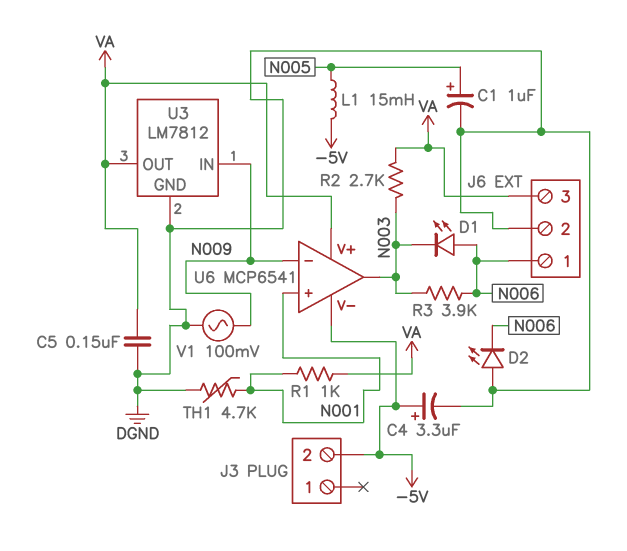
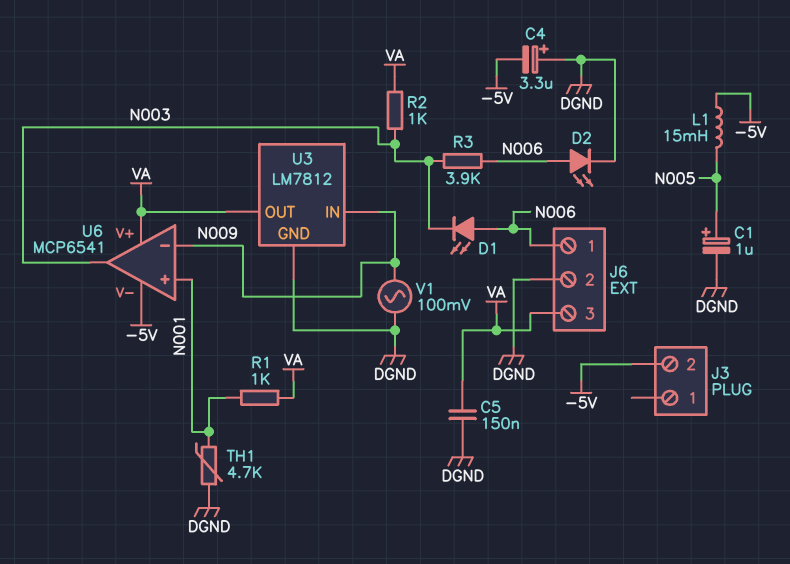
C4: 3.3uF (plus -5V, minus DGND) -> 3.3uF (plus DGND, minus -5V)
D2: LED (A DGND, K N006) -> LED (A N006, K DGND)
R2: 2.7k (N003, VA) -> 1k (N003, VA)

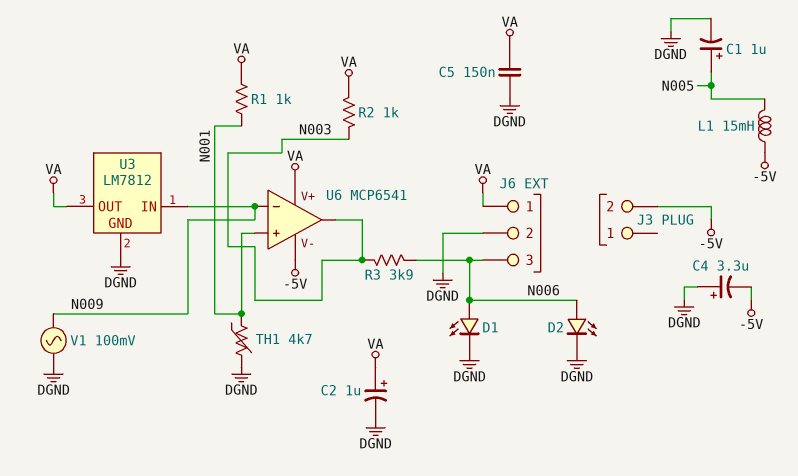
C2: none -> 1uF (plus VA, minus DGND)
D1: LED (A N006, K N003) -> LED (A N006, K DGND)
J6 pin 1: N006 -> VA
J6 pin 3: VA -> N006

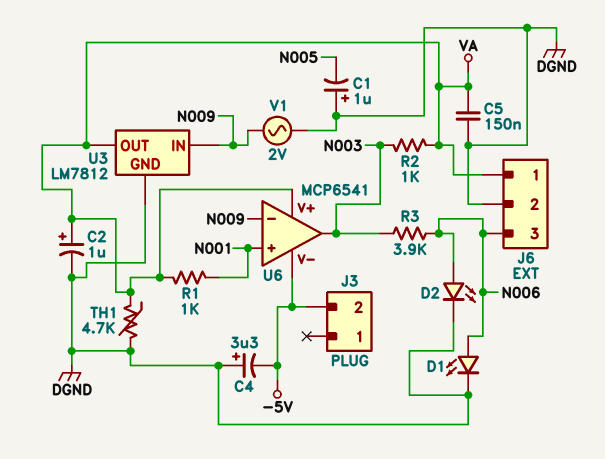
C1: 1uF (plus N005, minus DGND) -> 1uF (plus DGND, minus N005)
L1: 15mH (-5V, N005) -> none
TH1: 4.7k (DGND, N001) -> 4.7k (DGND, VA)
V1: AC 100mV (DGND, N009) -> AC 2V (DGND, N009)

